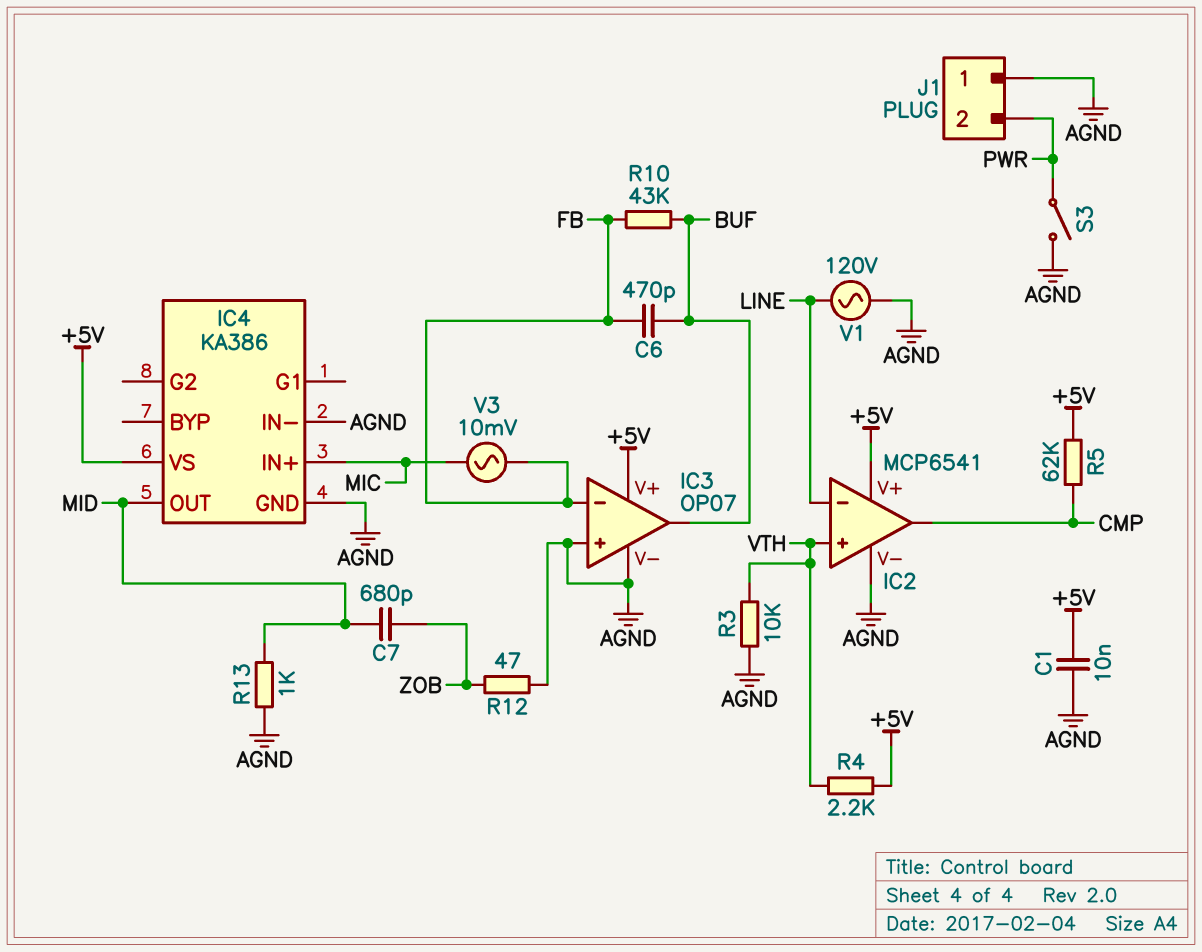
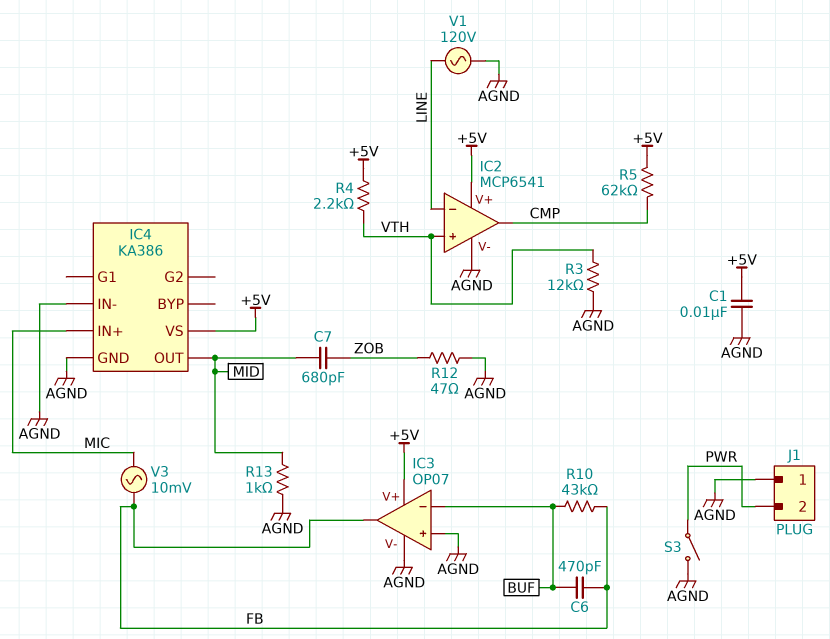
IC3 pin in-: FB -> BUF
IC3 pin out: BUF -> FB
R3: 10k (AGND, VTH) -> 12k (AGND, VTH)

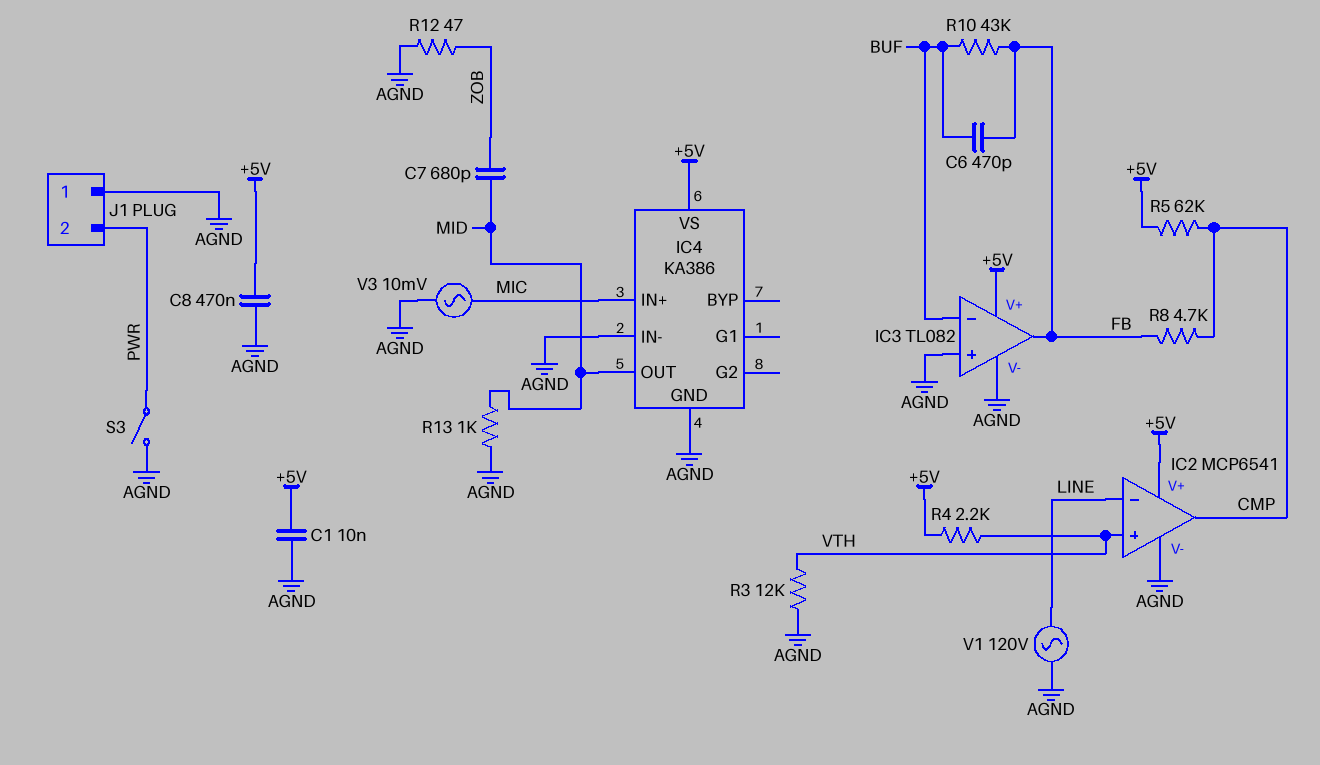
C8: none -> 470nF (+5V, AGND)
IC3: OP07 -> TL082
R8: none -> 4.7k (CMP, FB)
V3: AC 10mV (FB, MIC) -> AC 10mV (AGND, MIC)

